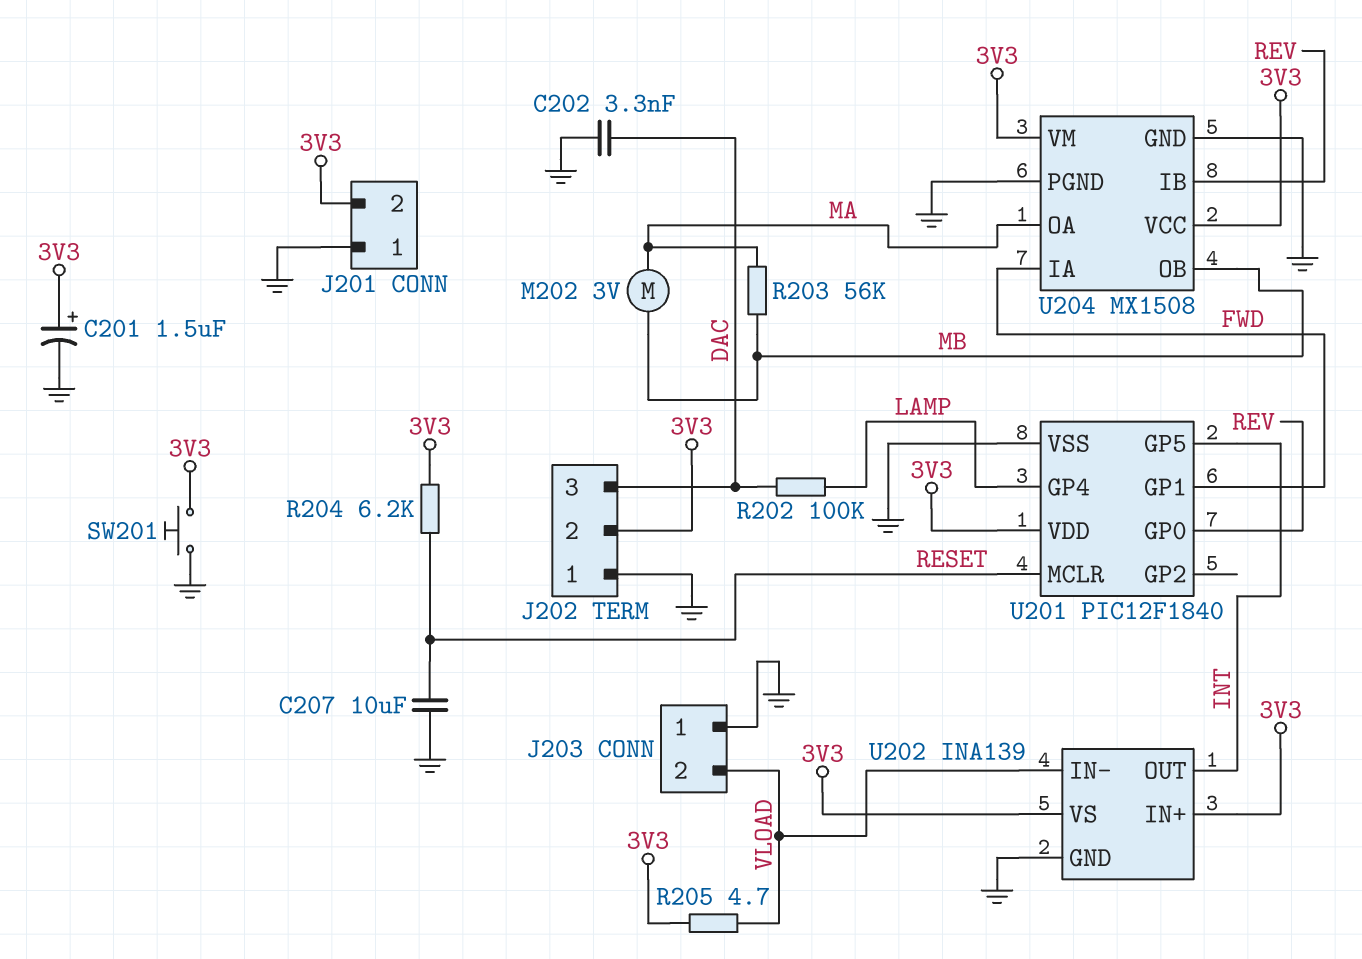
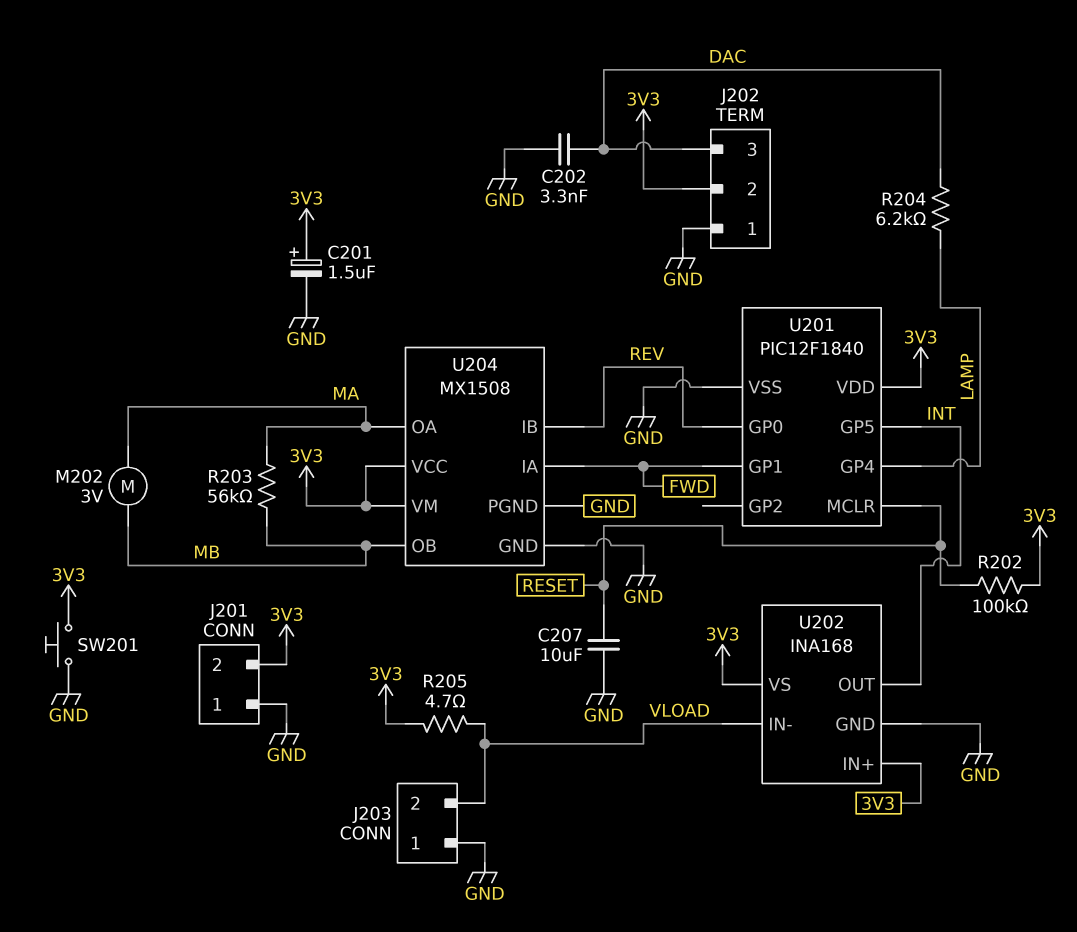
R202: 100k (DAC, LAMP) -> 100k (3V3, RESET)
R204: 6.2k (3V3, RESET) -> 6.2k (DAC, LAMP)
U202: INA139 -> INA168

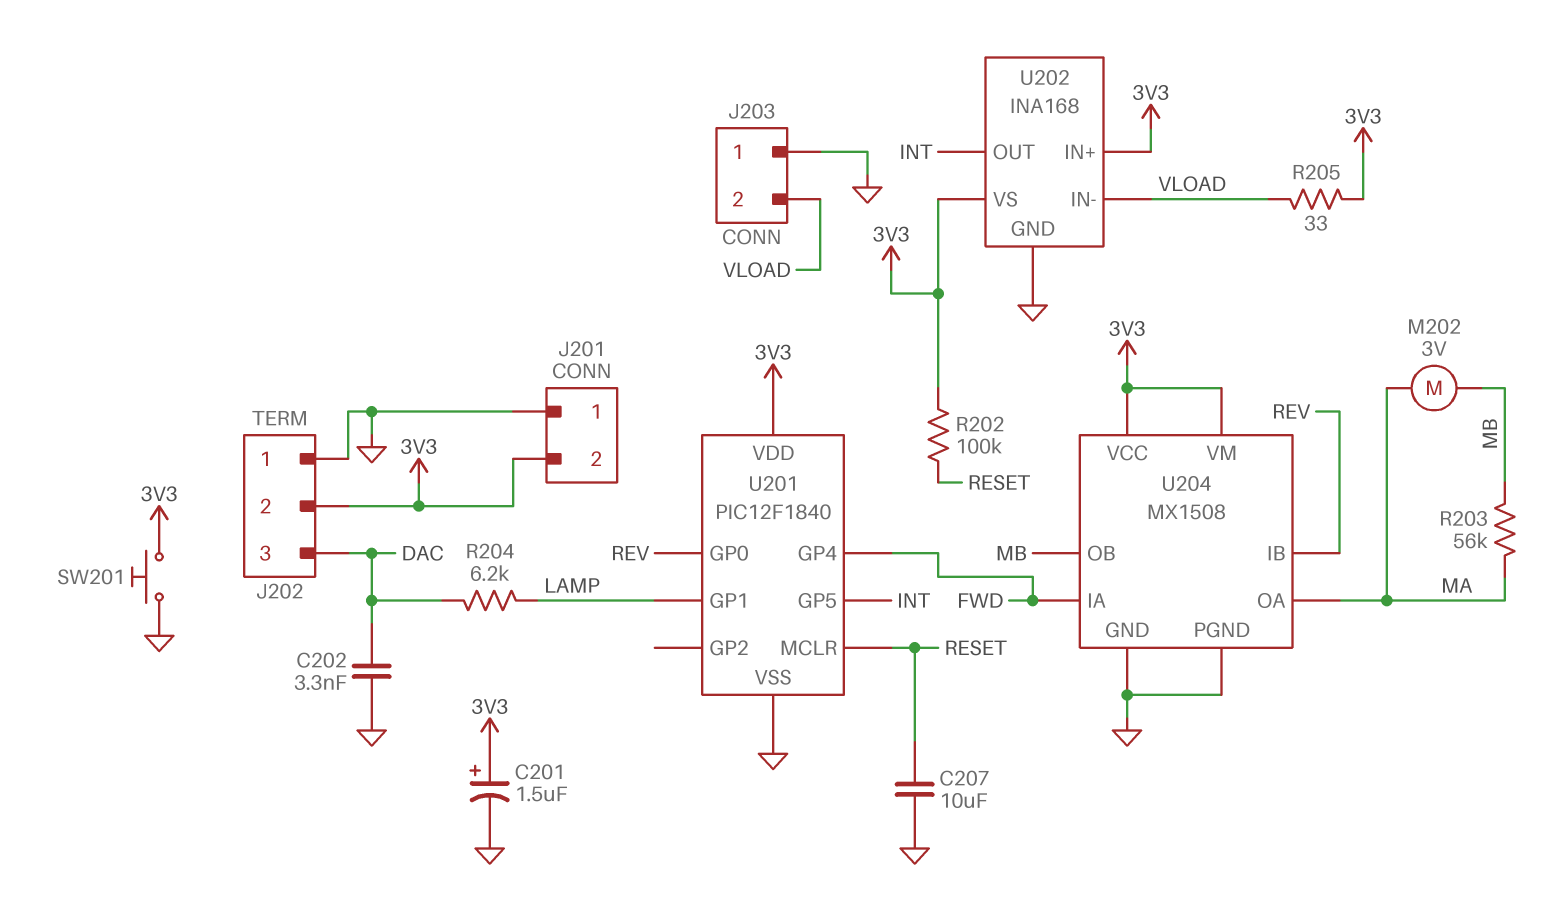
R205: 4.7 (3V3, VLOAD) -> 33 (3V3, VLOAD)
U201 pin GP1: FWD -> LAMP
U201 pin GP4: LAMP -> FWD

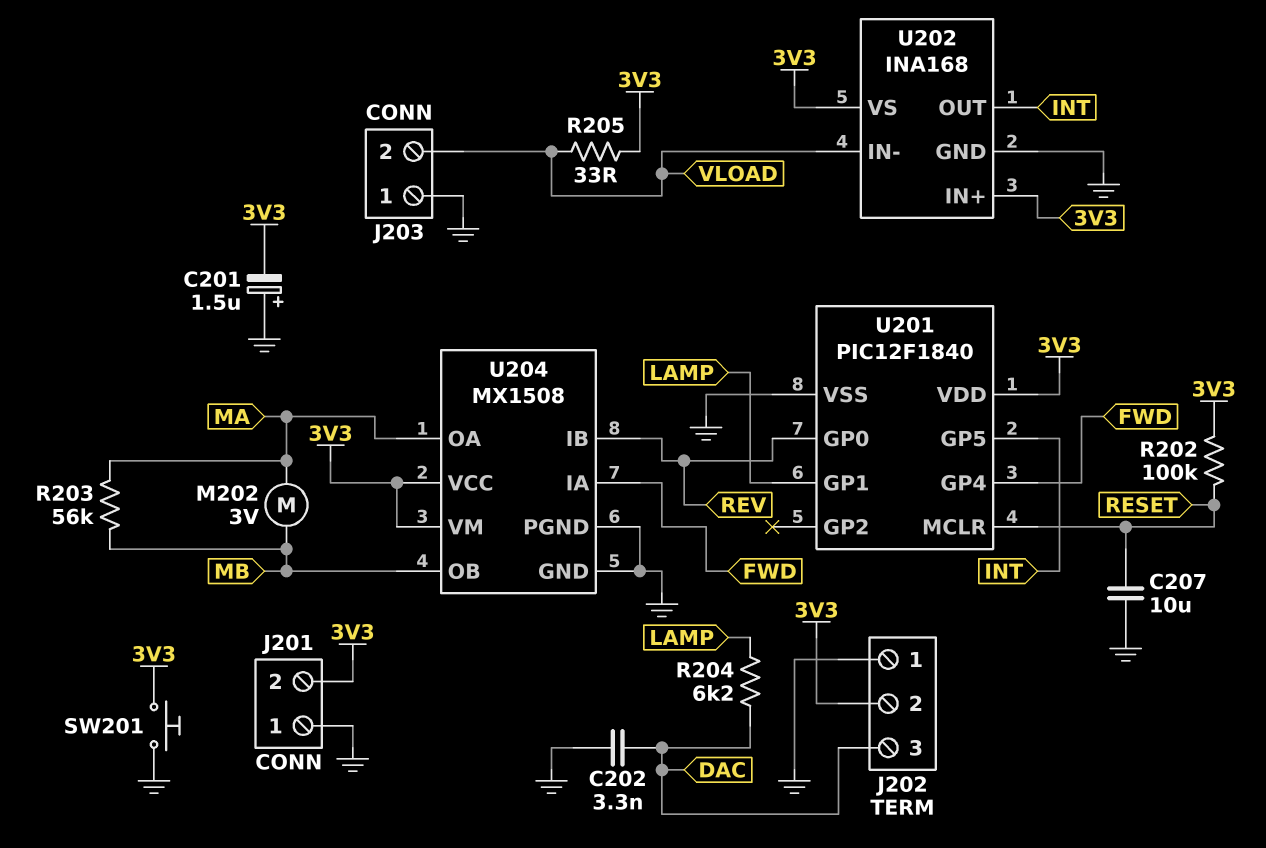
C201: 1.5uF (plus 3V3, minus GND) -> 1.5uF (plus GND, minus 3V3)

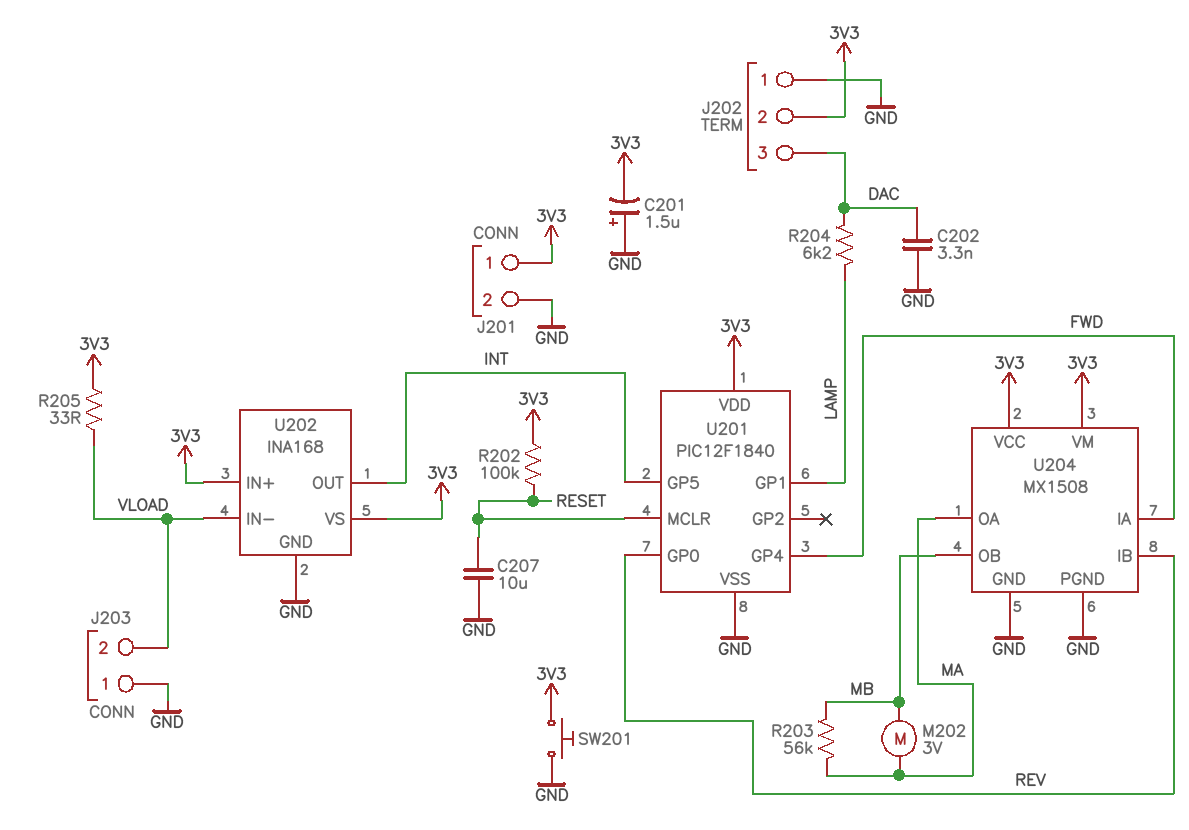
J201 pin 1: GND -> 3V3
J201 pin 2: 3V3 -> GND

